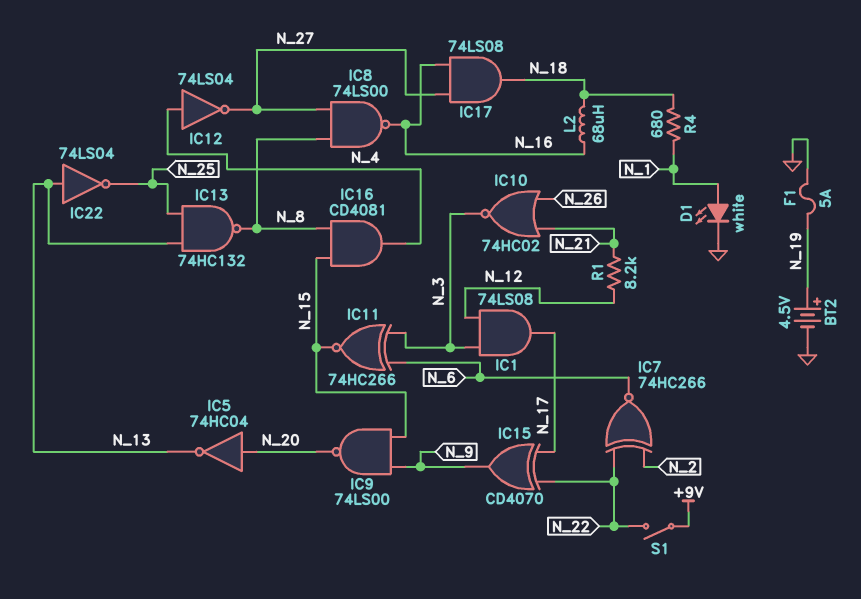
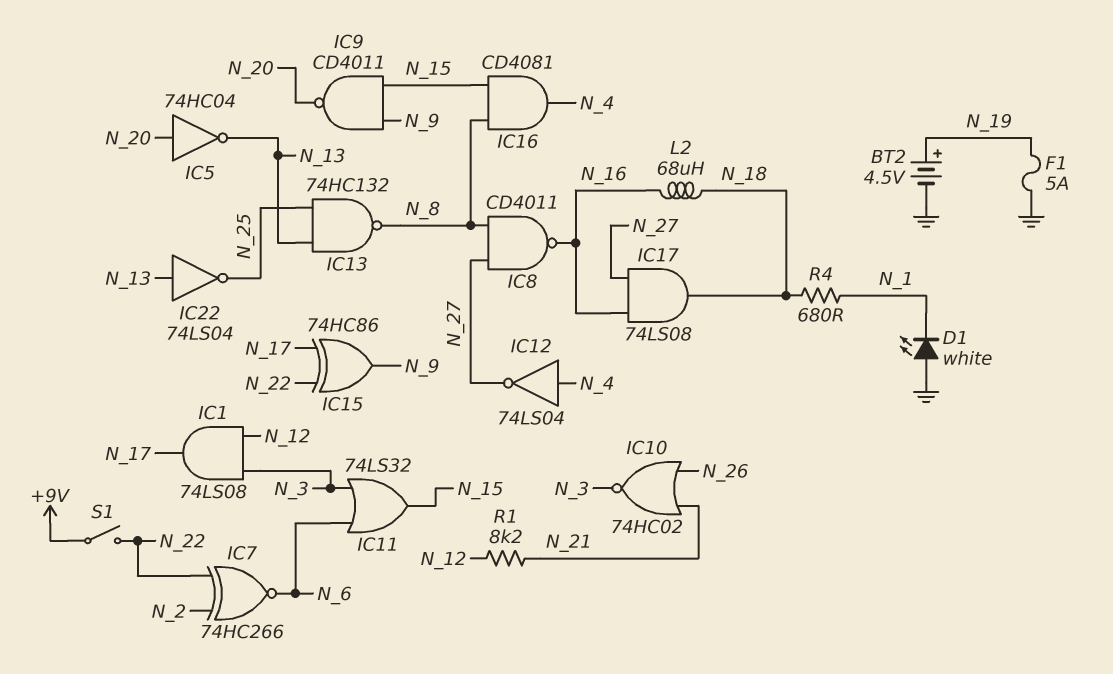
D1: LED white (A N_1, K GND) -> LED white (A GND, K N_1)
IC8: NAND 74LS00 (in N_8, in N_27, out N_16) -> NAND CD4011 (in N_8, in N_27, out N_16)
IC9: NAND 74LS00 (in N_9, in N_15, out N_20) -> NAND CD4011 (in N_9, in N_15, out N_20)
IC11: XNOR 74HC266 (in N_3, in N_6, out N_15) -> OR 74LS32 (in N_3, in N_6, out N_15)
IC15: XOR CD4070 (in N_17, in N_22, out N_9) -> XOR 74HC86 (in N_17, in N_22, out N_9)

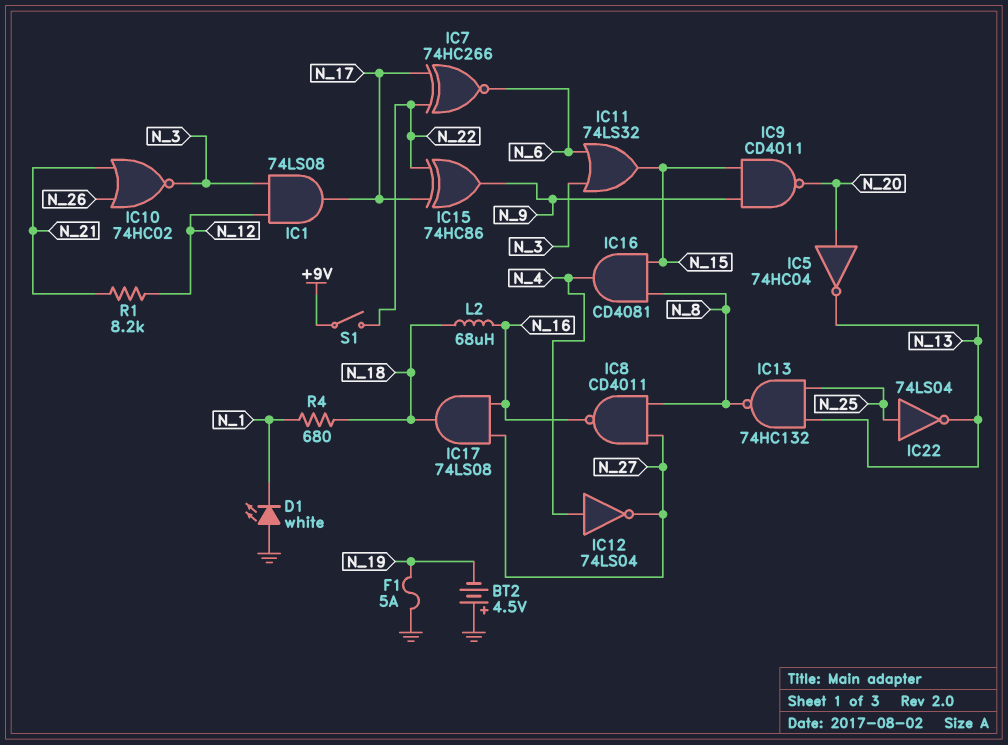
BT2: 4.5V (plus N_19, minus GND) -> 4.5V (plus GND, minus N_19)
IC7: XNOR 74HC266 (in N_2, in N_22, out N_6) -> XNOR 74HC266 (in N_17, in N_22, out N_6)
IC22: NOT 74LS04 (in N_13, out N_25) -> NOT 74LS04 (in N_25, out N_13)

